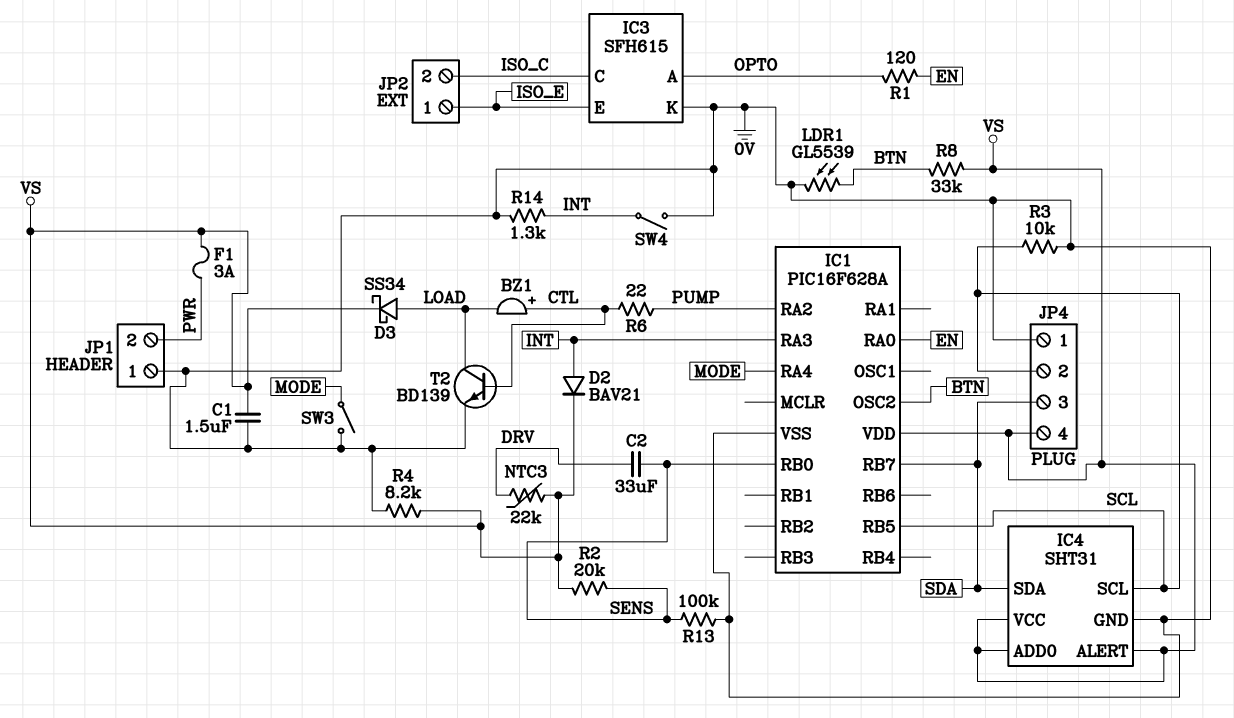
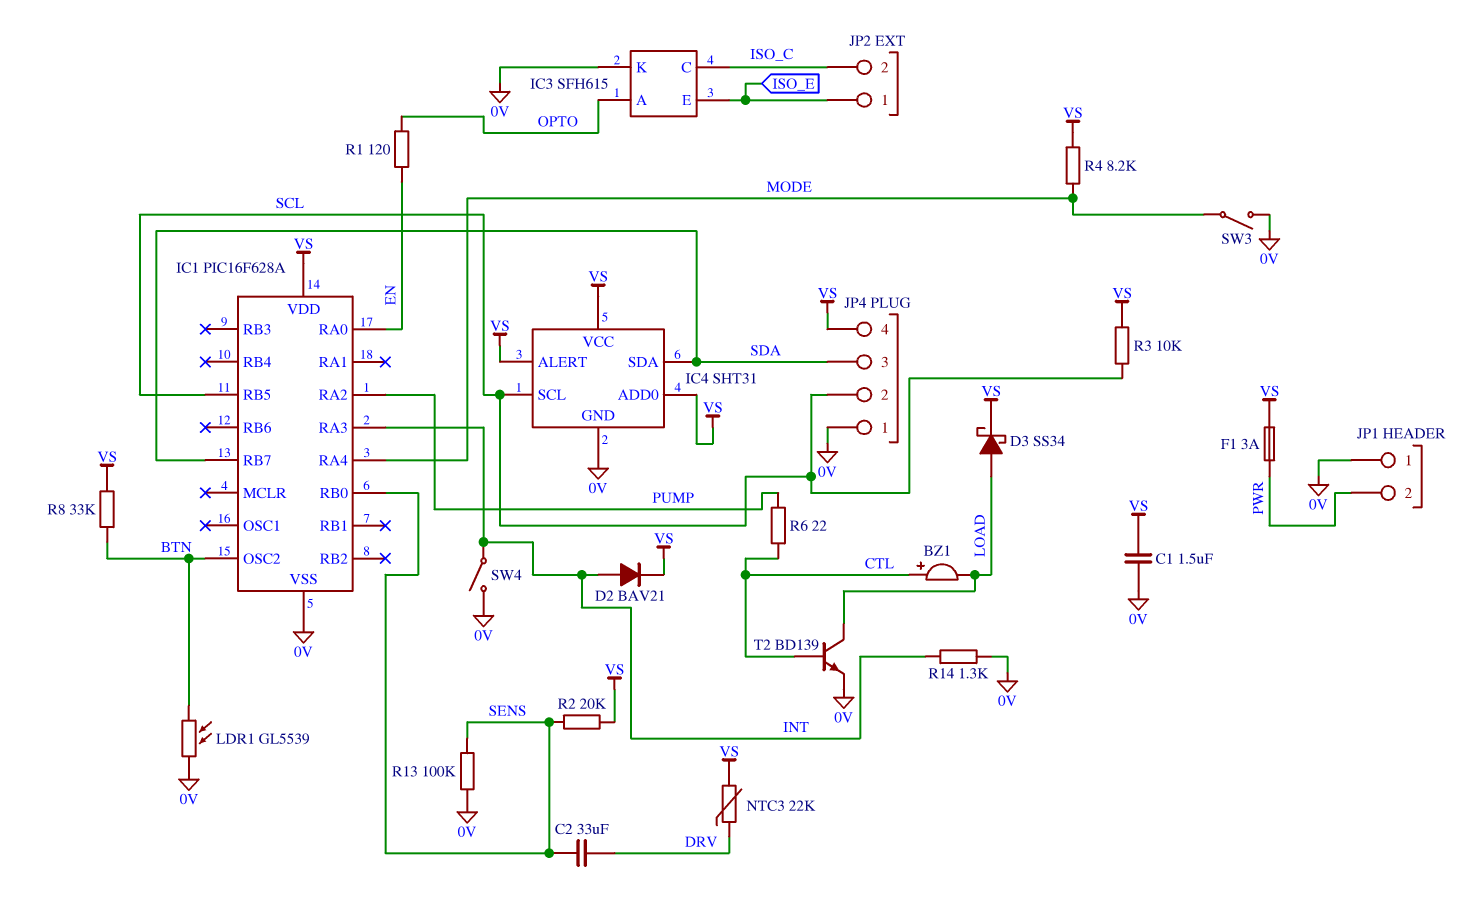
R3: 10k (0V, SCL) -> 10k (SCL, VS)
R4: 8.2k (0V, VS) -> 8.2k (MODE, VS)

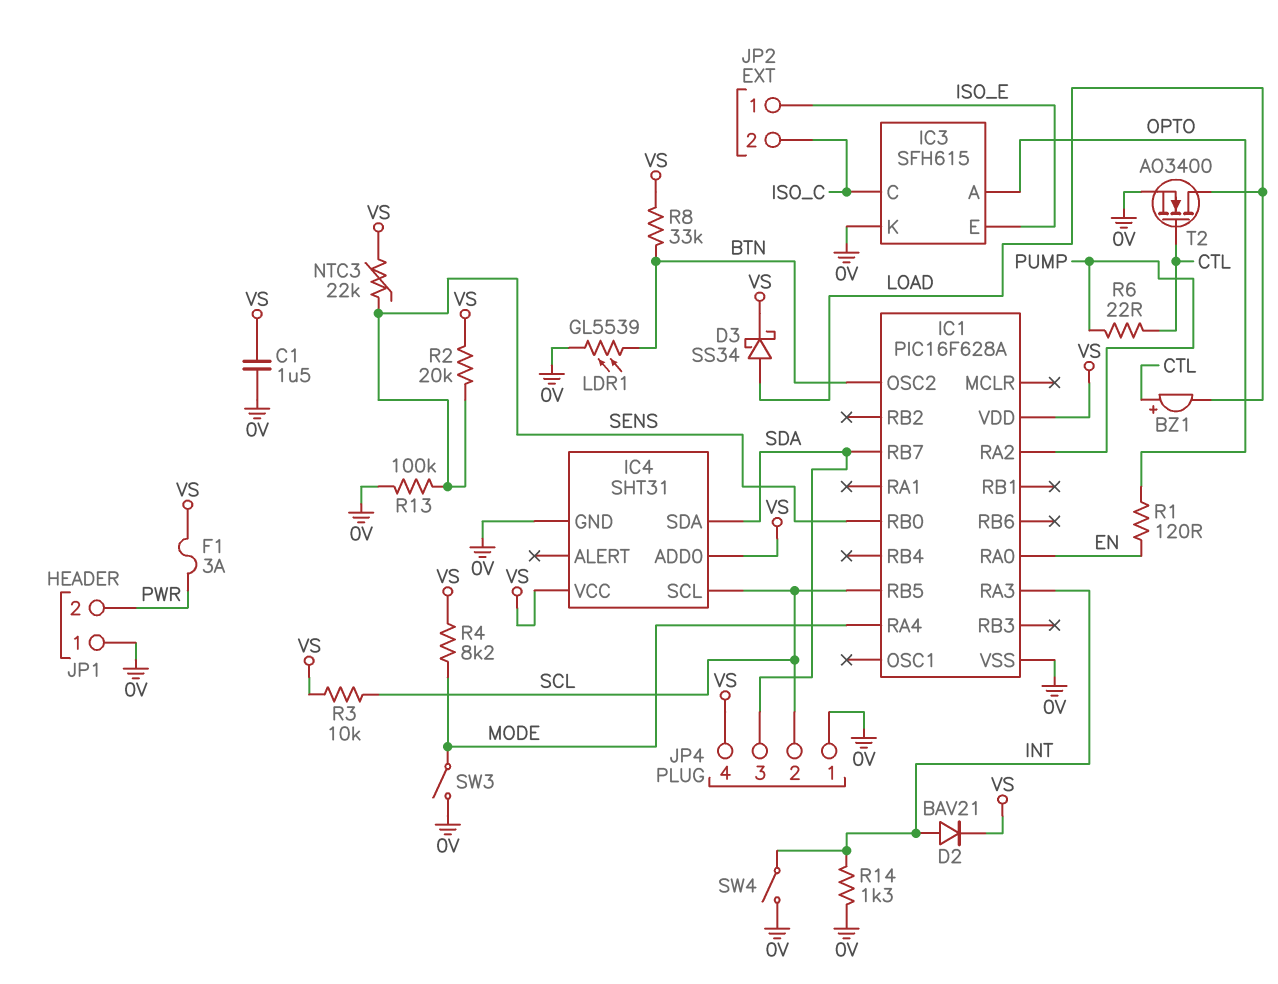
C2: 33uF (DRV, SENS) -> none
IC4 pin ALERT: VS -> none
NTC3: 22k (DRV, VS) -> 22k (SENS, VS)
T2: NPN BD139 (B CTL, C LOAD, E 0V) -> NMOS AO3400 (G CTL, D LOAD, S 0V)

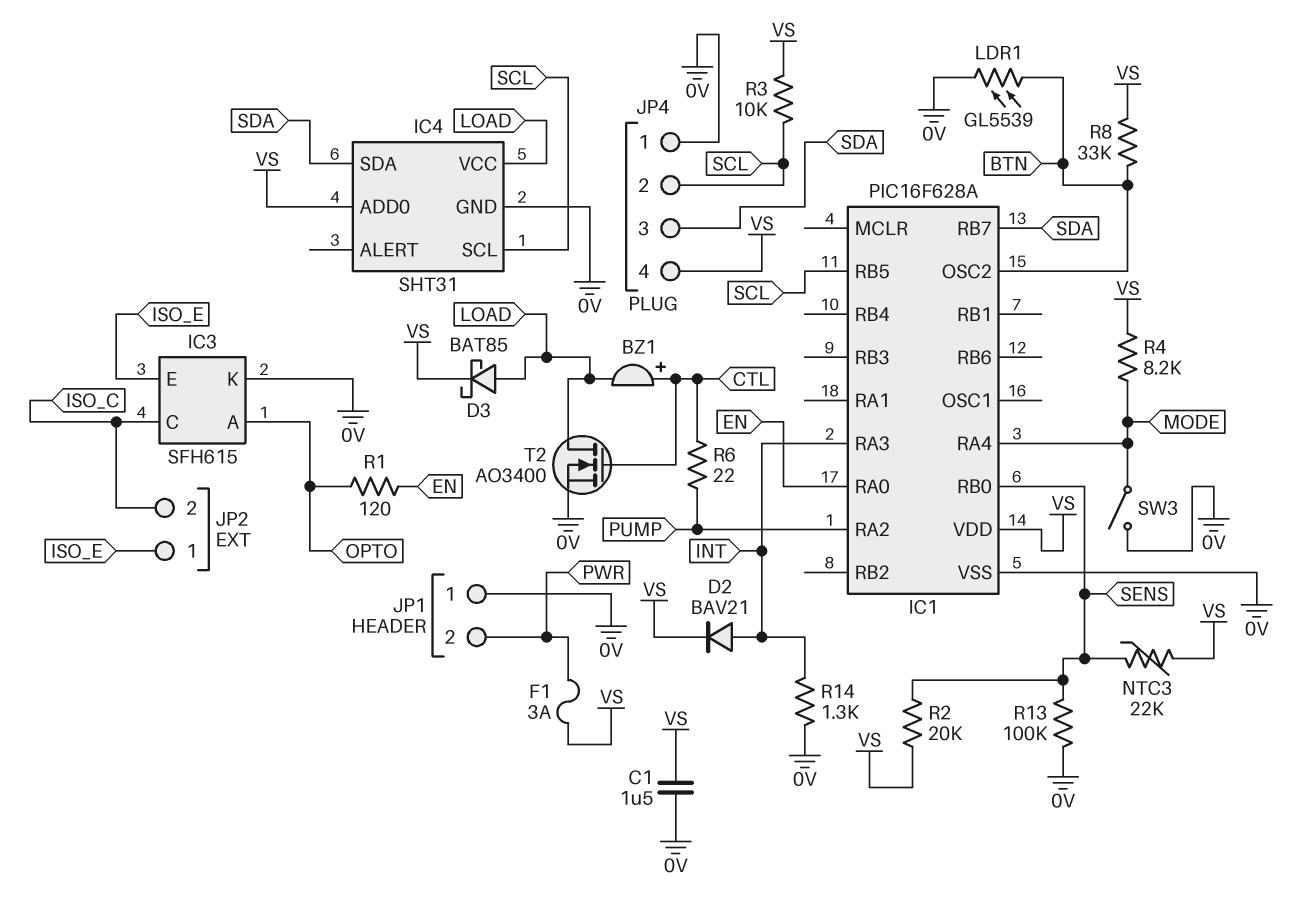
D3: schottky SS34 (A LOAD, K VS) -> schottky BAT85 (A LOAD, K VS)
IC4 pin VCC: VS -> LOAD
SW4: switch (0V, INT) -> none

